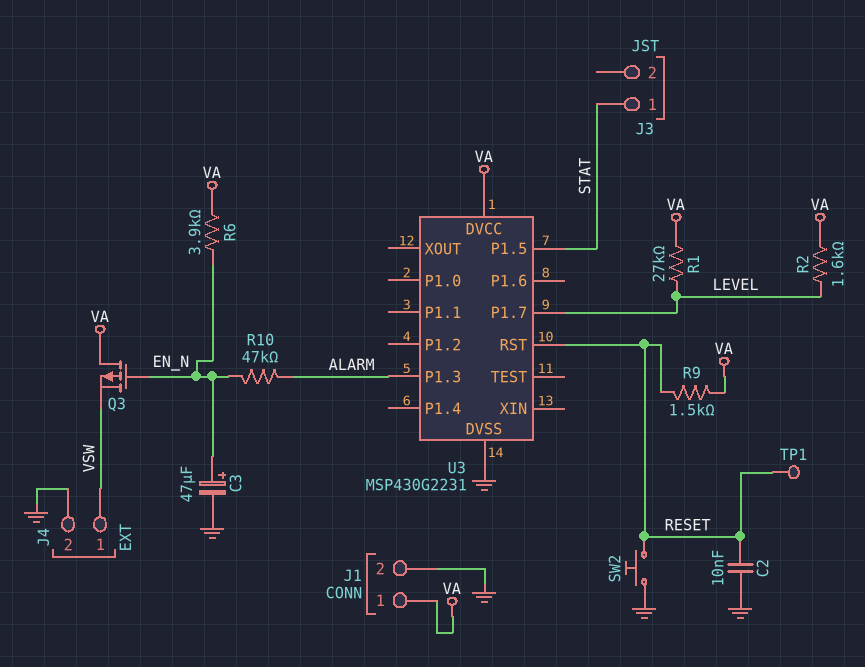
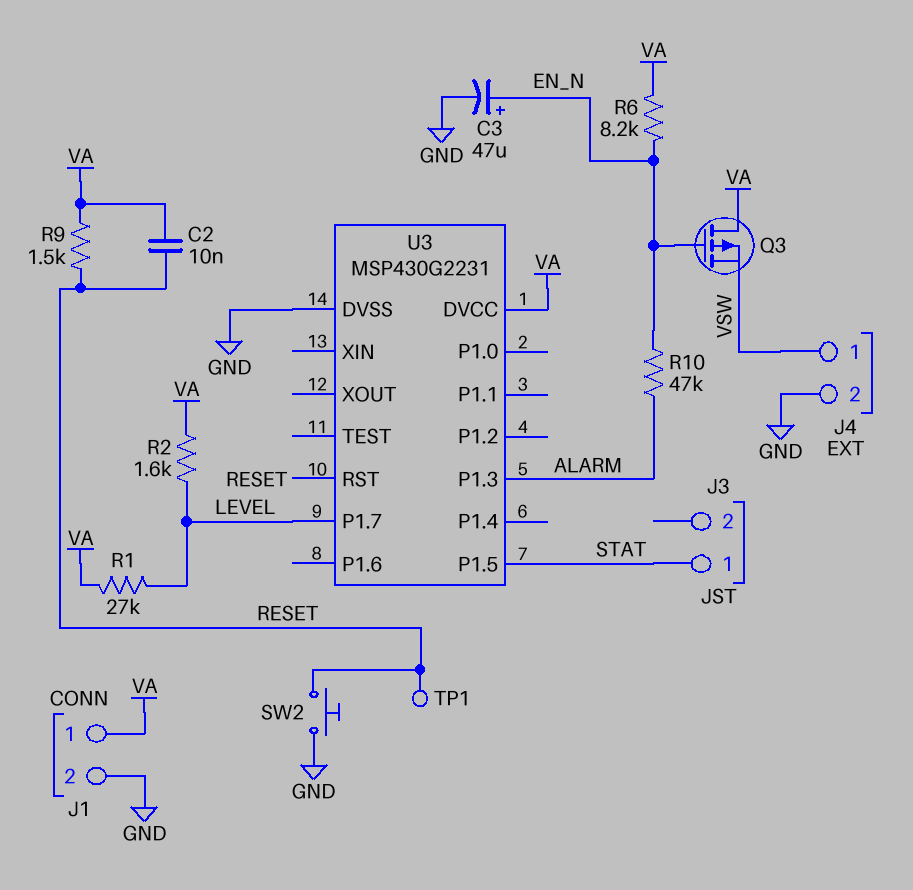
C2: 10nF (GND, RESET) -> 10nF (RESET, VA)
R6: 3.9k (EN_N, VA) -> 8.2k (EN_N, VA)

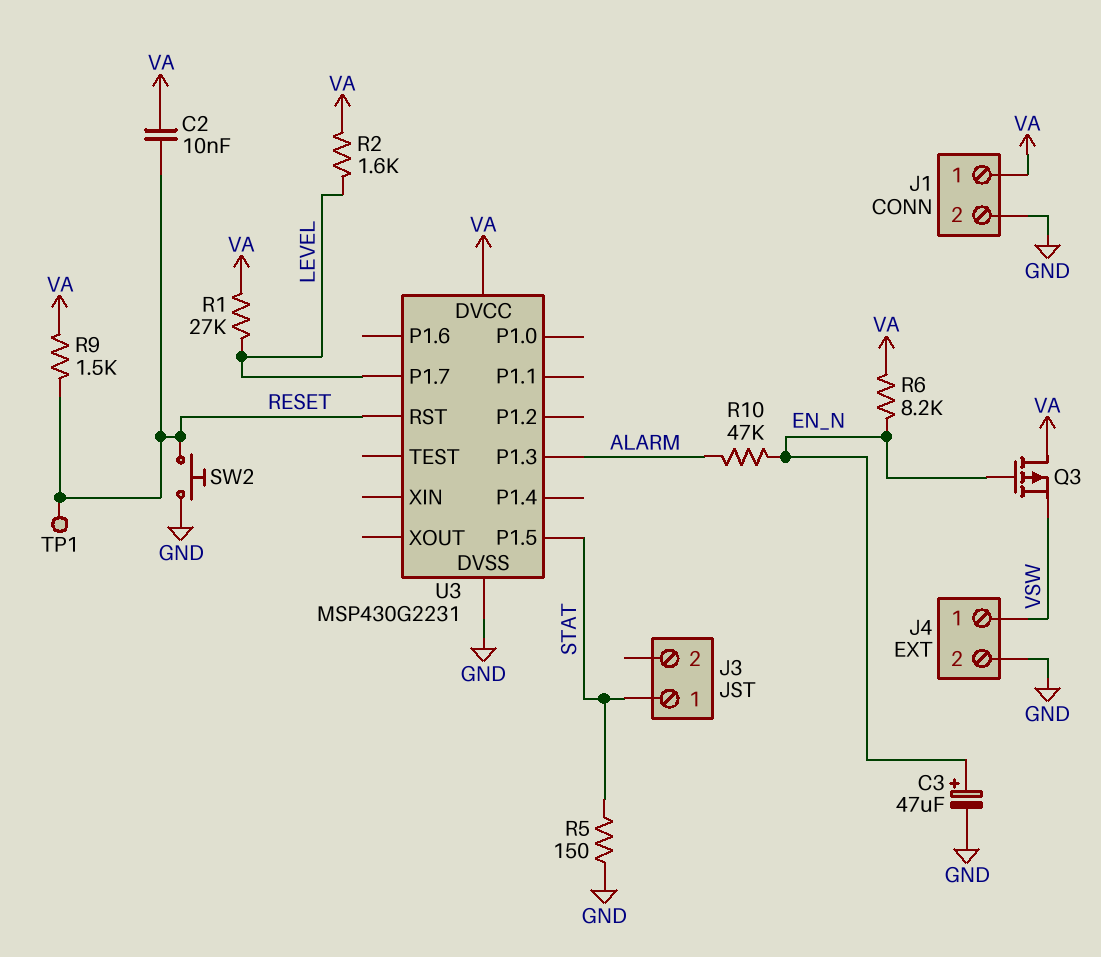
R5: none -> 150 (GND, STAT)

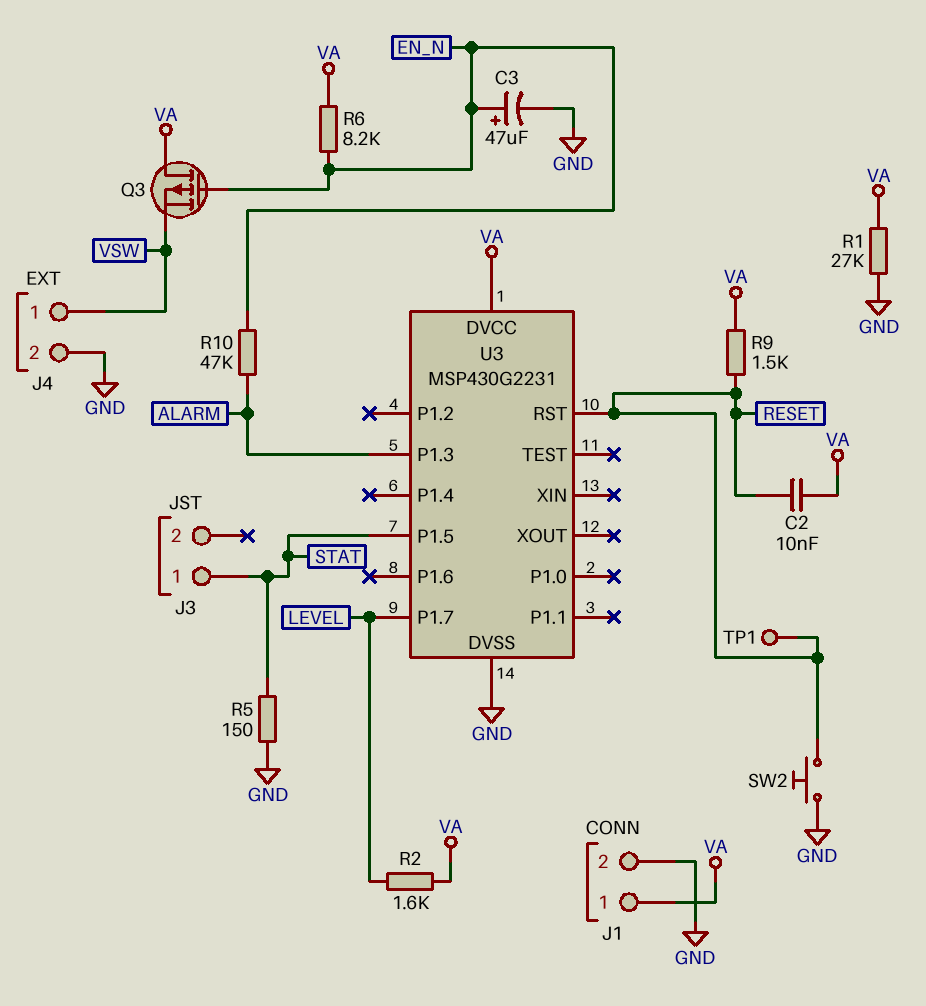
R1: 27k (LEVEL, VA) -> 27k (GND, VA)

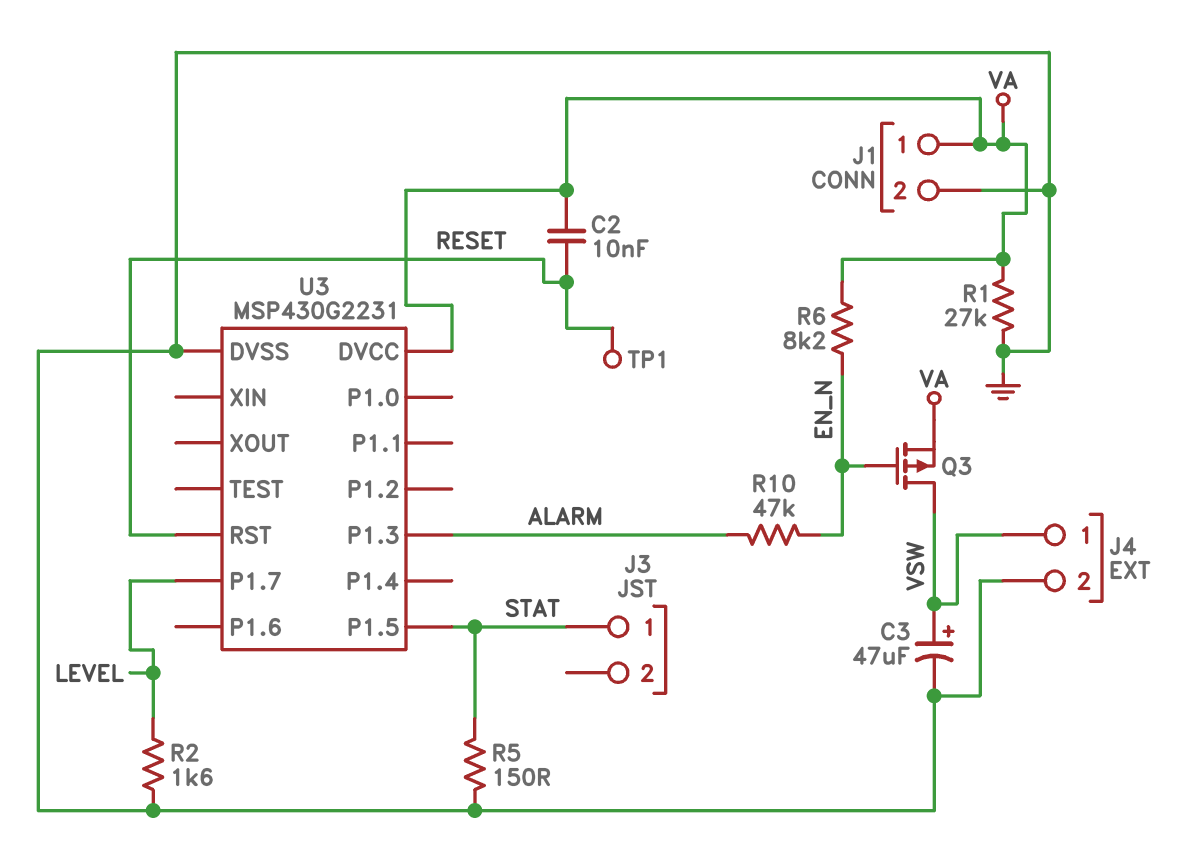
C3: 47uF (plus EN_N, minus GND) -> 47uF (plus VSW, minus GND)
Q3: PMOS (G EN_N, D VA, S VSW) -> PMOS (G EN_N, D VSW, S VA)
R2: 1.6k (LEVEL, VA) -> 1.6k (GND, LEVEL)
R9: 1.5k (RESET, VA) -> none
SW2: button (GND, RESET) -> none

